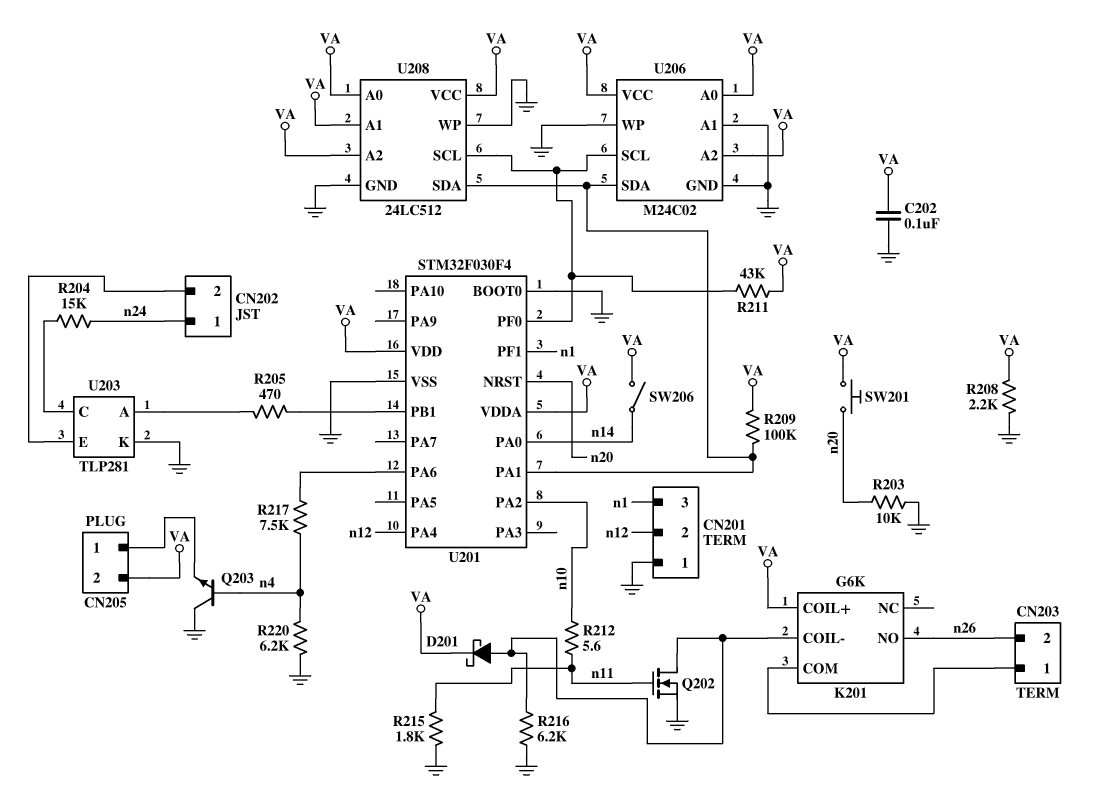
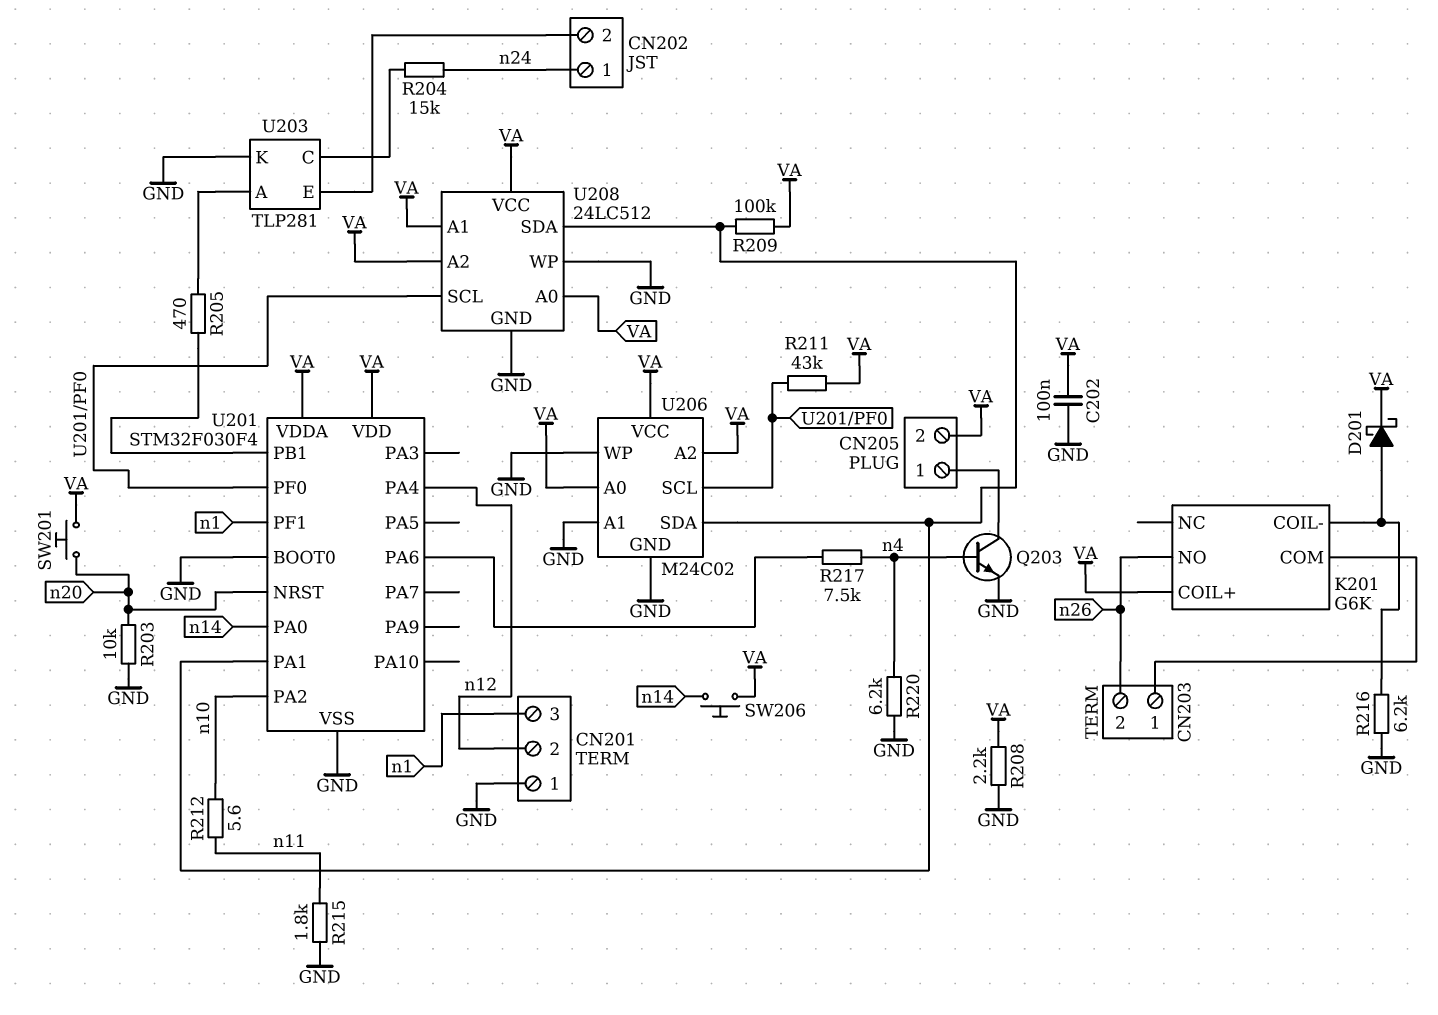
Q202: NMOS (G n11, D K201/COIL-, S GND) -> none
Q203: NPN (B n4, C GND, E CN205/1) -> NPN (B n4, C CN205/1, E GND)
SW206: switch (VA, n14) -> button (VA, n14)

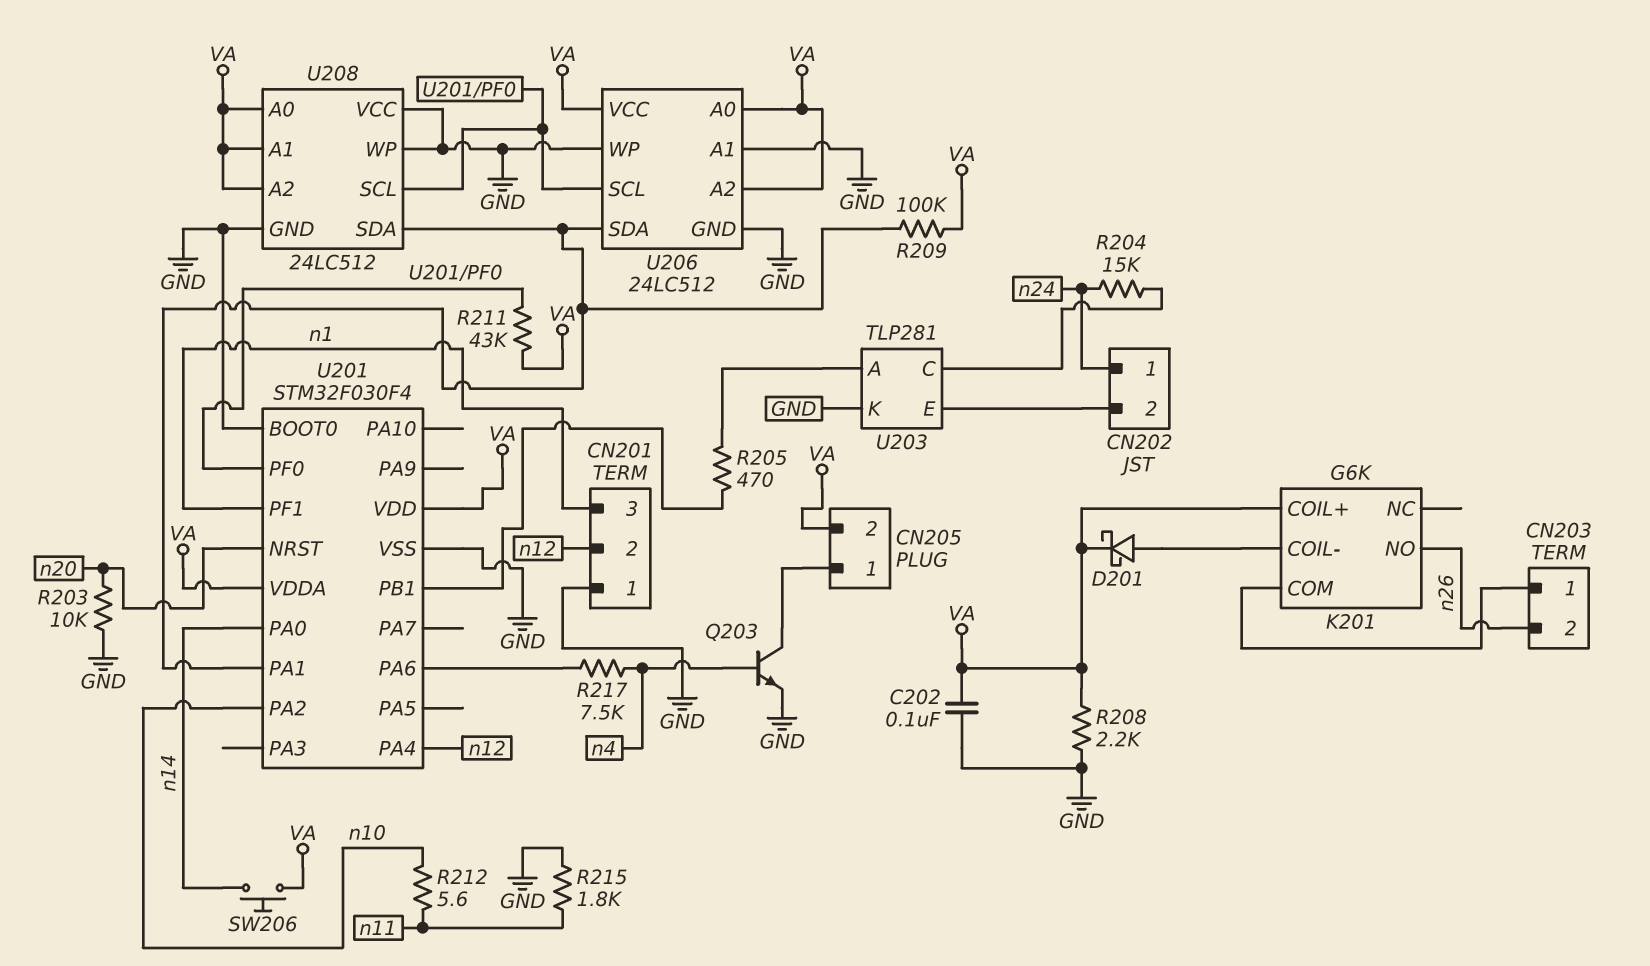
R216: 6.2k (GND, K201/COIL-) -> none
R220: 6.2k (GND, n4) -> none
SW201: button (VA, n20) -> none
U206: M24C02 -> 24LC512
U208 pin VCC: VA -> GND

